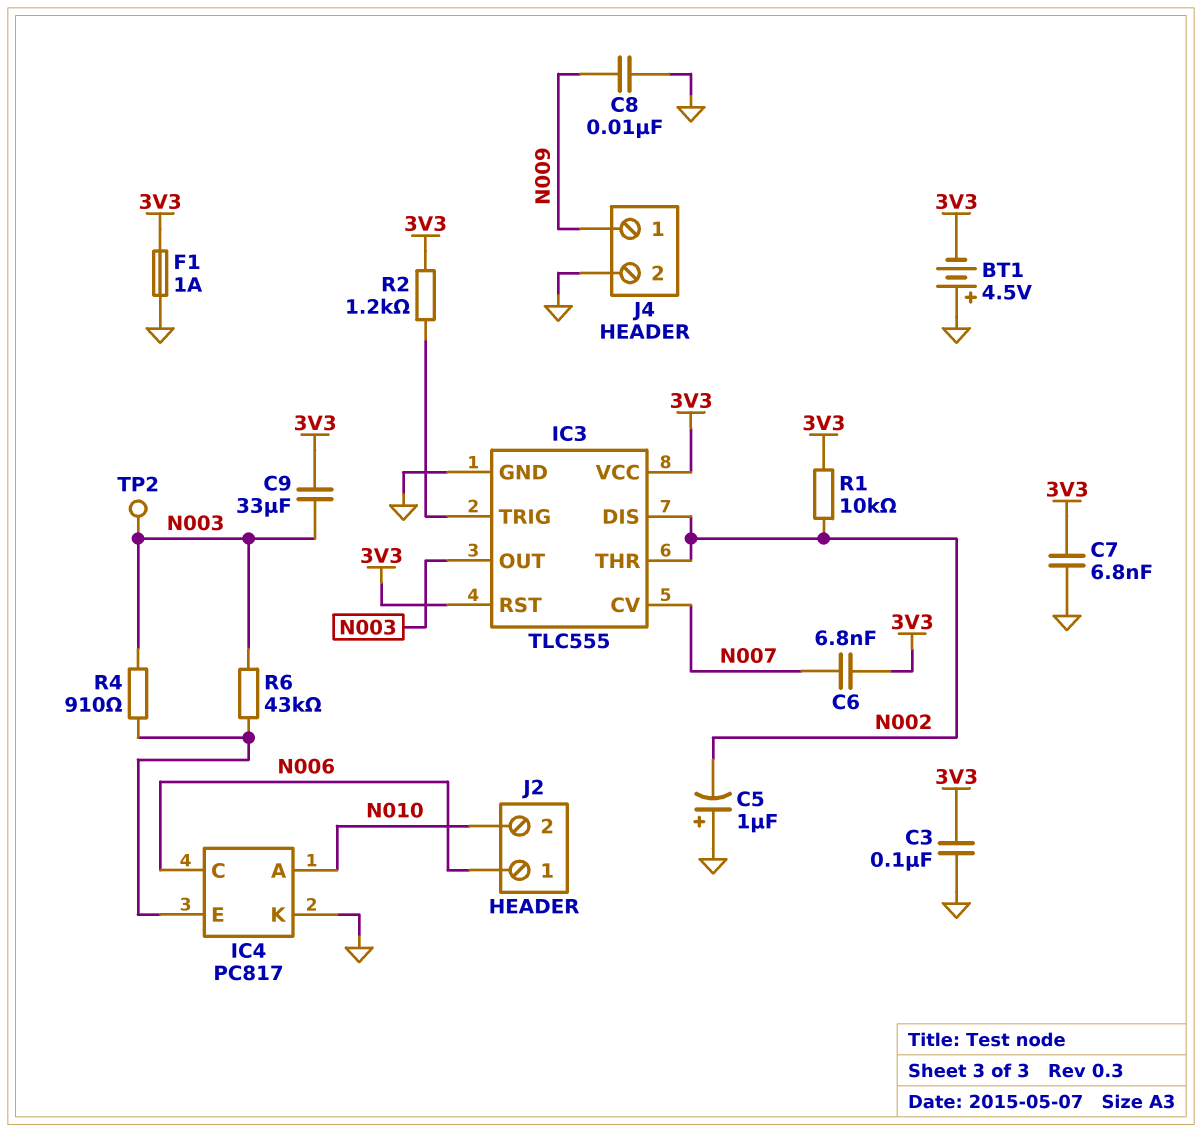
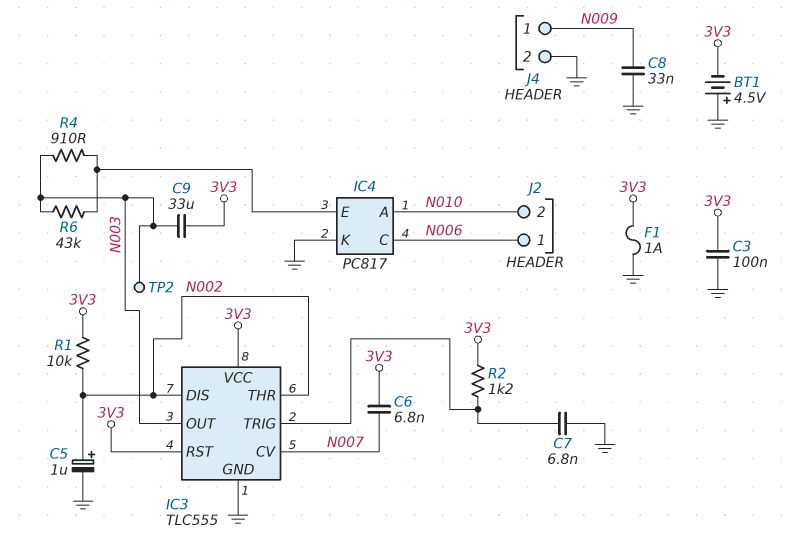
C5: 1uF (plus GND, minus N002) -> 1uF (plus N002, minus GND)
C7: 6.8nF (3V3, GND) -> 6.8nF (GND, IC3/TRIG)
C8: 10nF (GND, N009) -> 33nF (GND, N009)

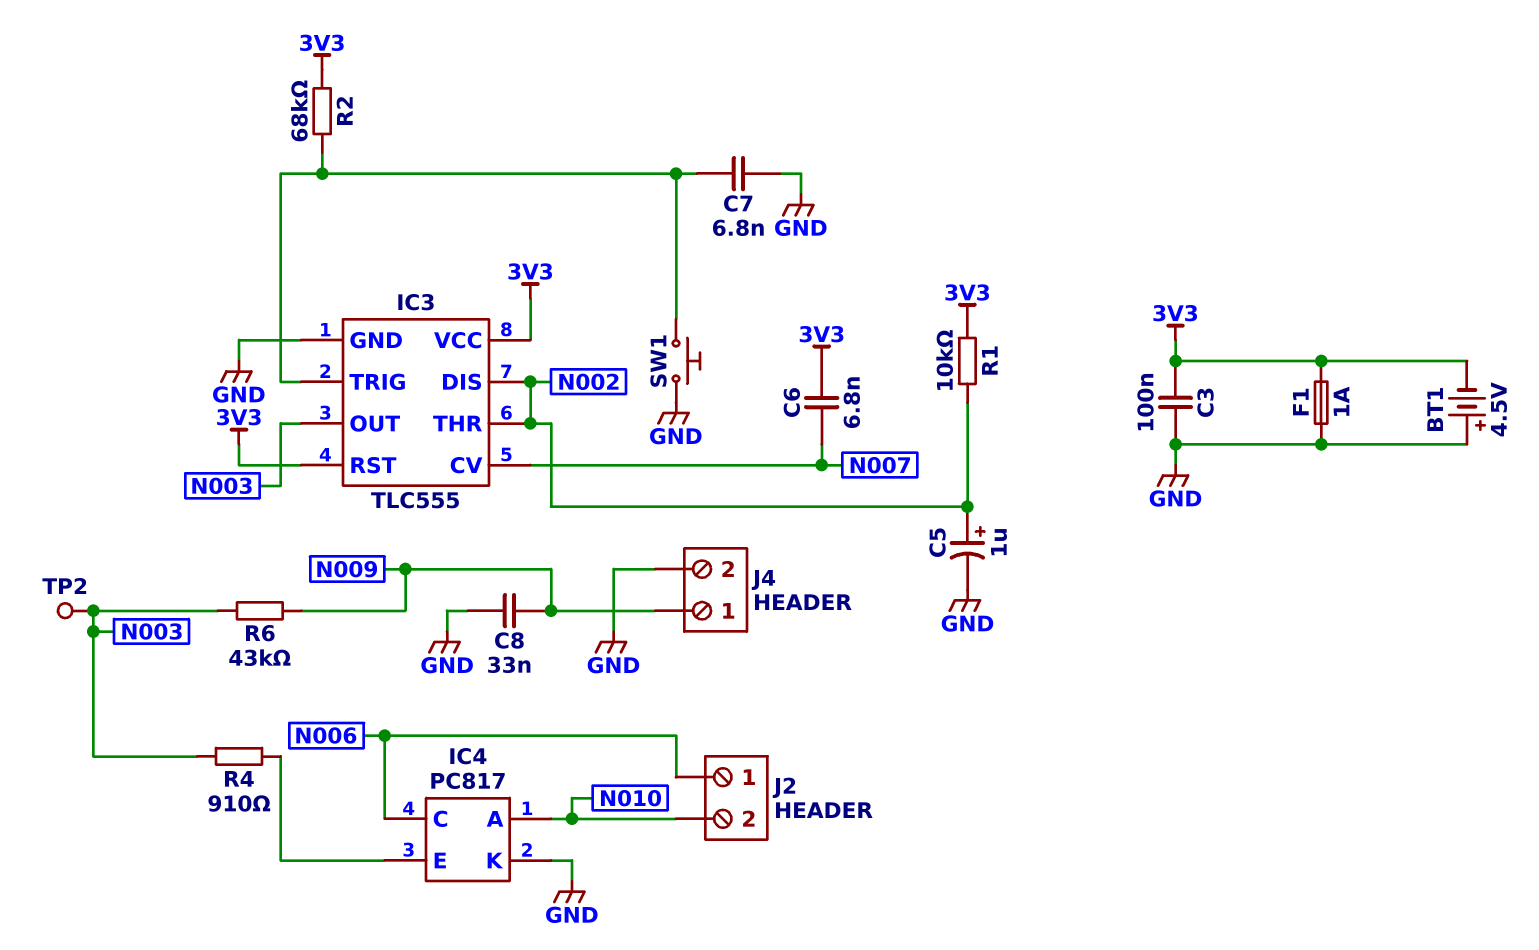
C9: 33uF (3V3, N003) -> none
R2: 1.2k (3V3, IC3/TRIG) -> 68k (3V3, IC3/TRIG)
R6: 43k (IC4/E, N003) -> 43k (N003, N009)
SW1: none -> button (GND, IC3/TRIG)

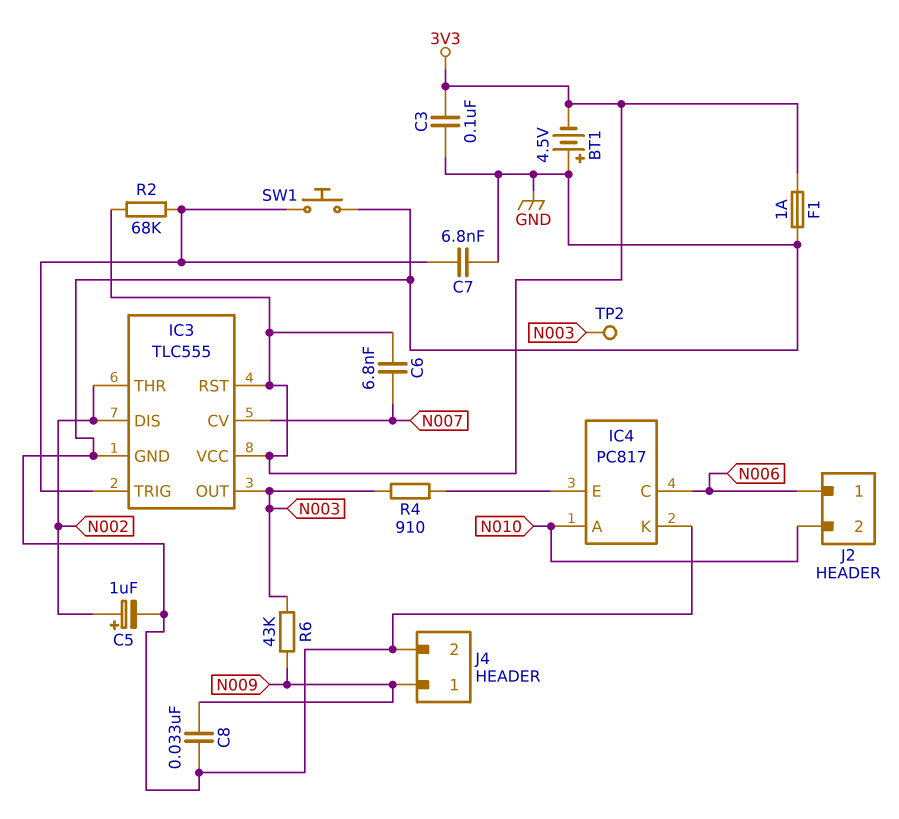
R1: 10k (3V3, N002) -> none

